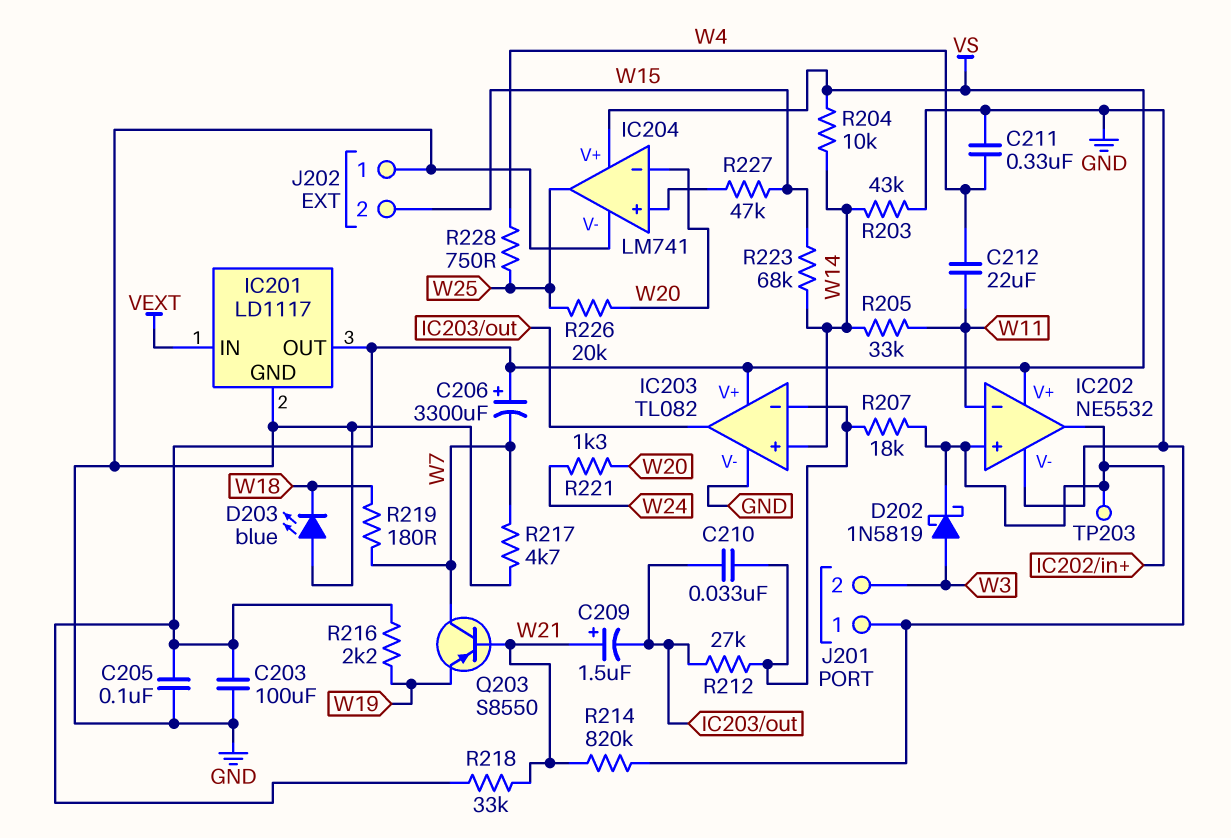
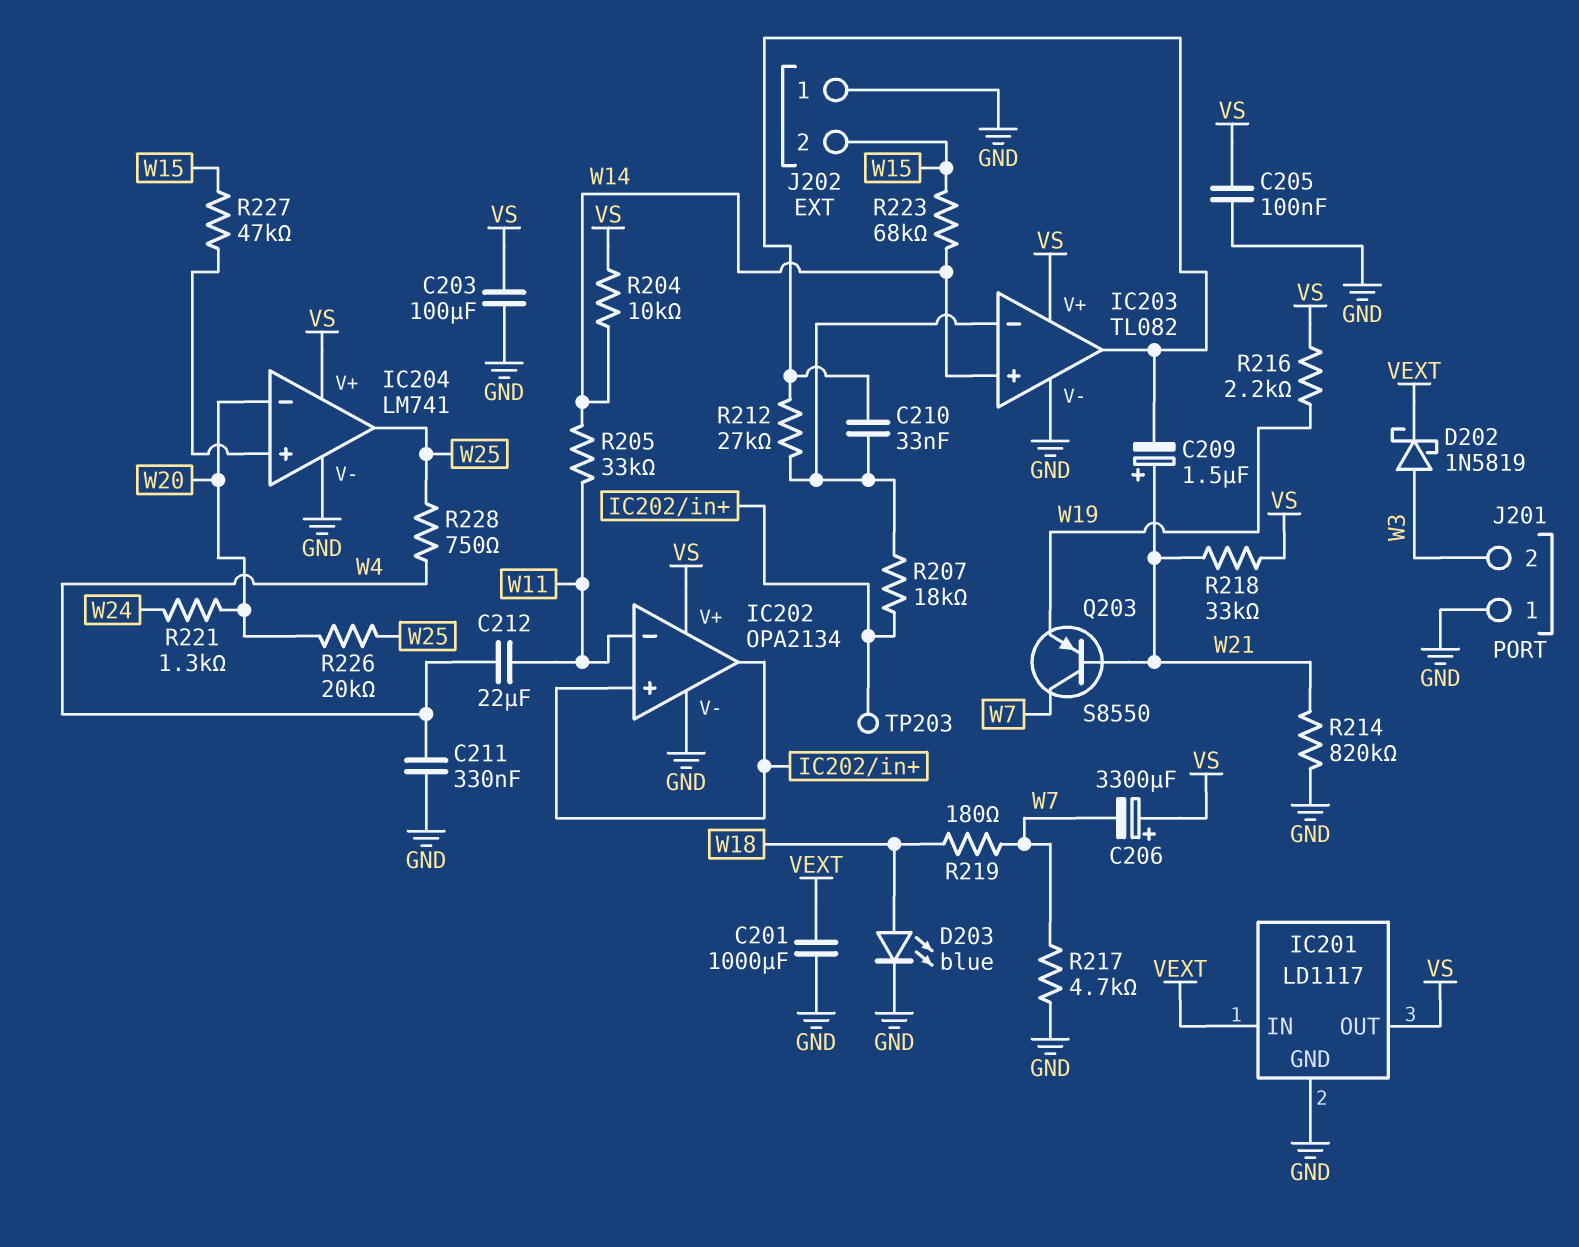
C201: none -> 1000uF (GND, VEXT)
D202: schottky 1N5819 (A W3, K IC202/in+) -> schottky 1N5819 (A W3, K VEXT)
D203: LED blue (A GND, K W18) -> LED blue (A W18, K GND)
IC202: NE5532 -> OPA2134
R203: 43k (GND, W14) -> none

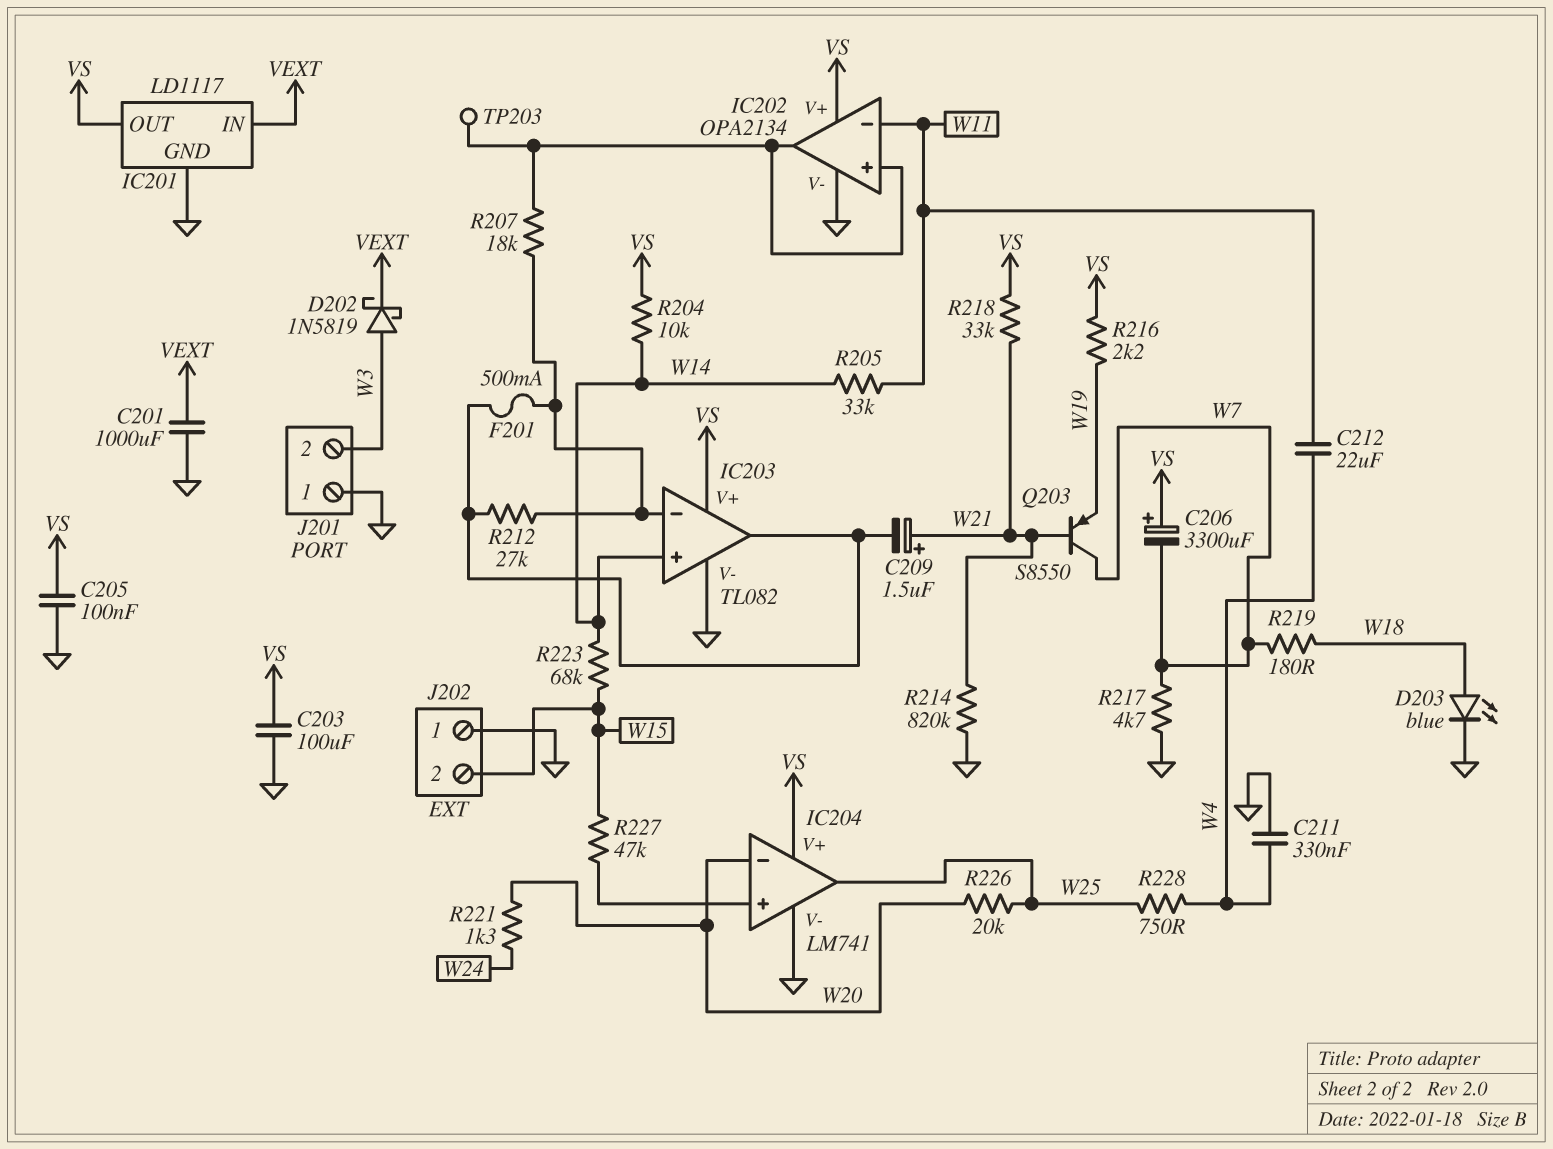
C210: 33nF (IC203/in-, IC203/out) -> none
F201: none -> 500mA (IC203/in-, IC203/out)

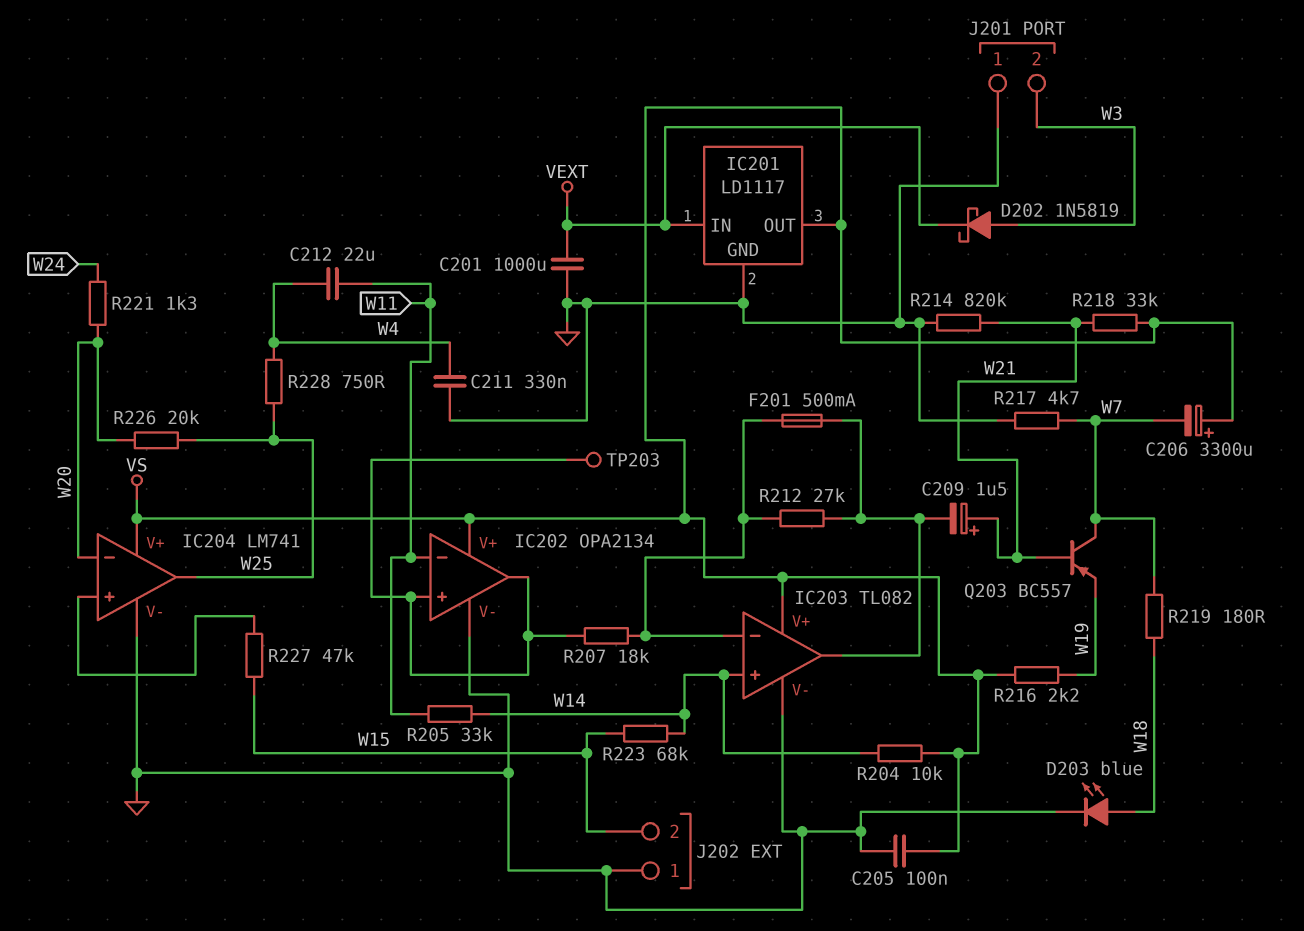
C203: 100uF (GND, VS) -> none
Q203: PNP S8550 (B W21, C W7, E W19) -> PNP BC557 (B W21, C W7, E W19)

